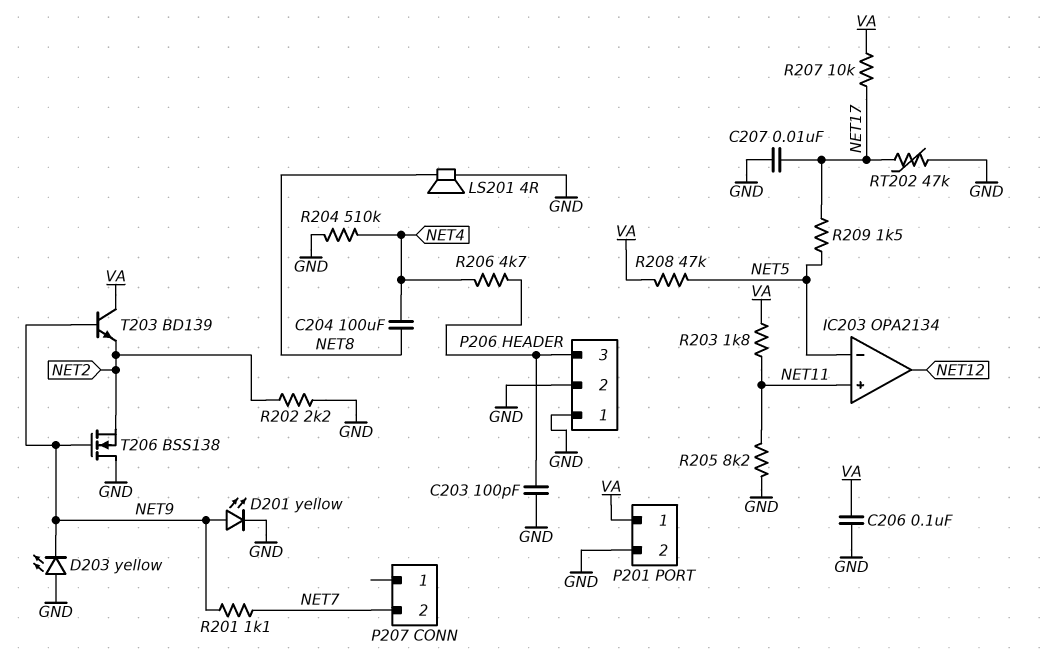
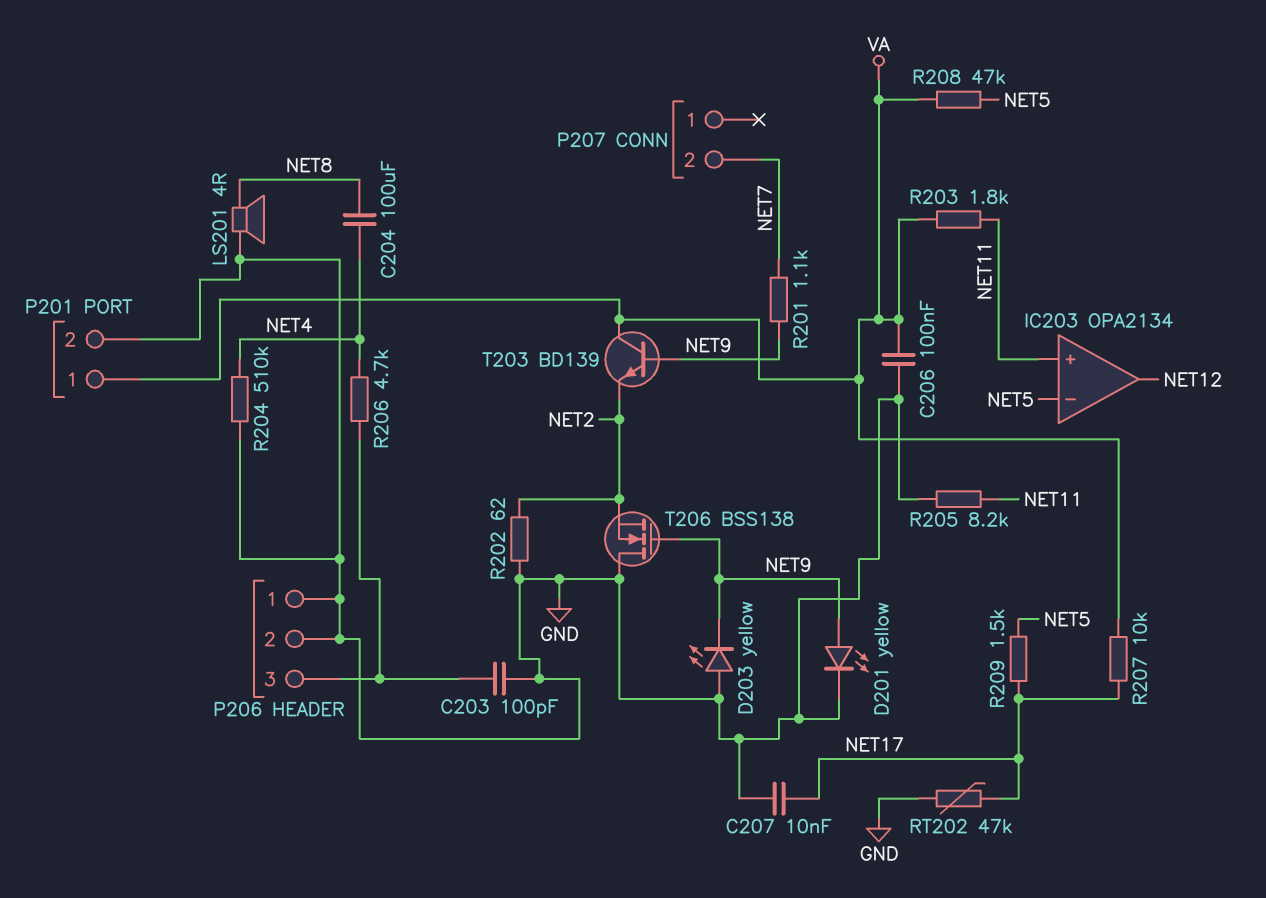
R202: 2.2k (GND, NET2) -> 62 (GND, NET2)

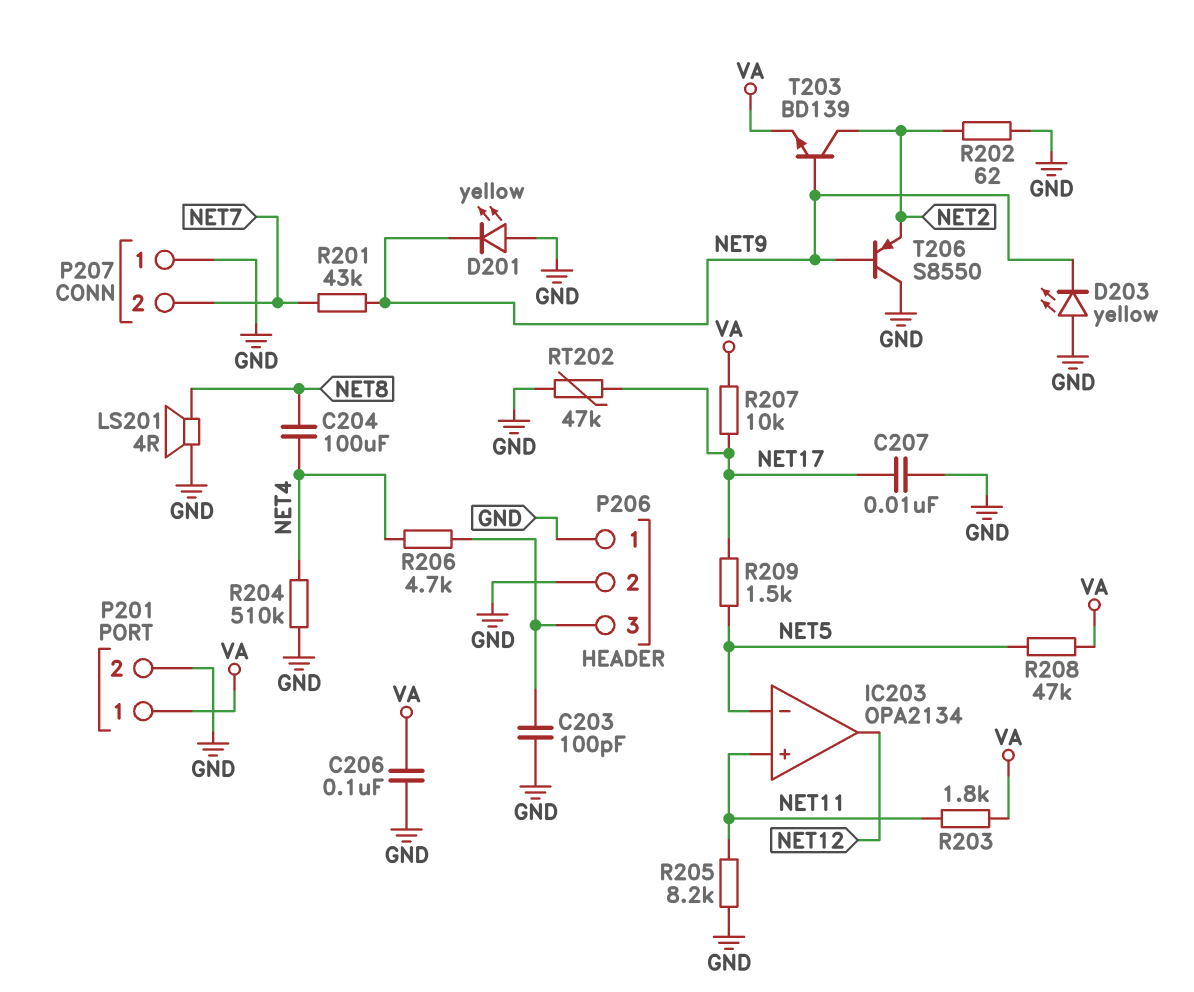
D201: LED yellow (A NET9, K GND) -> LED yellow (A GND, K NET9)
P207 pin 1: none -> GND
R201: 1.1k (NET7, NET9) -> 43k (NET7, NET9)
T203: NPN BD139 (B NET9, C VA, E NET2) -> NPN BD139 (B NET9, C NET2, E VA)
T206: NMOS BSS138 (G NET9, D GND, S NET2) -> PNP S8550 (B NET9, C GND, E NET2)

